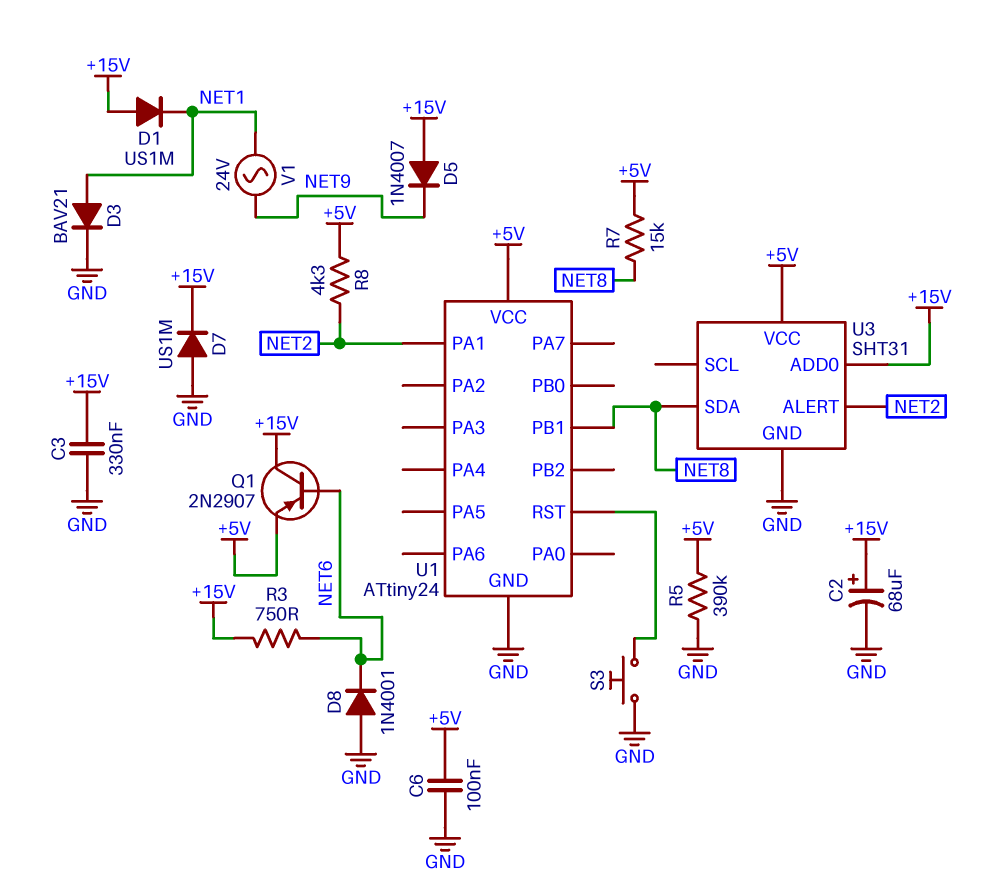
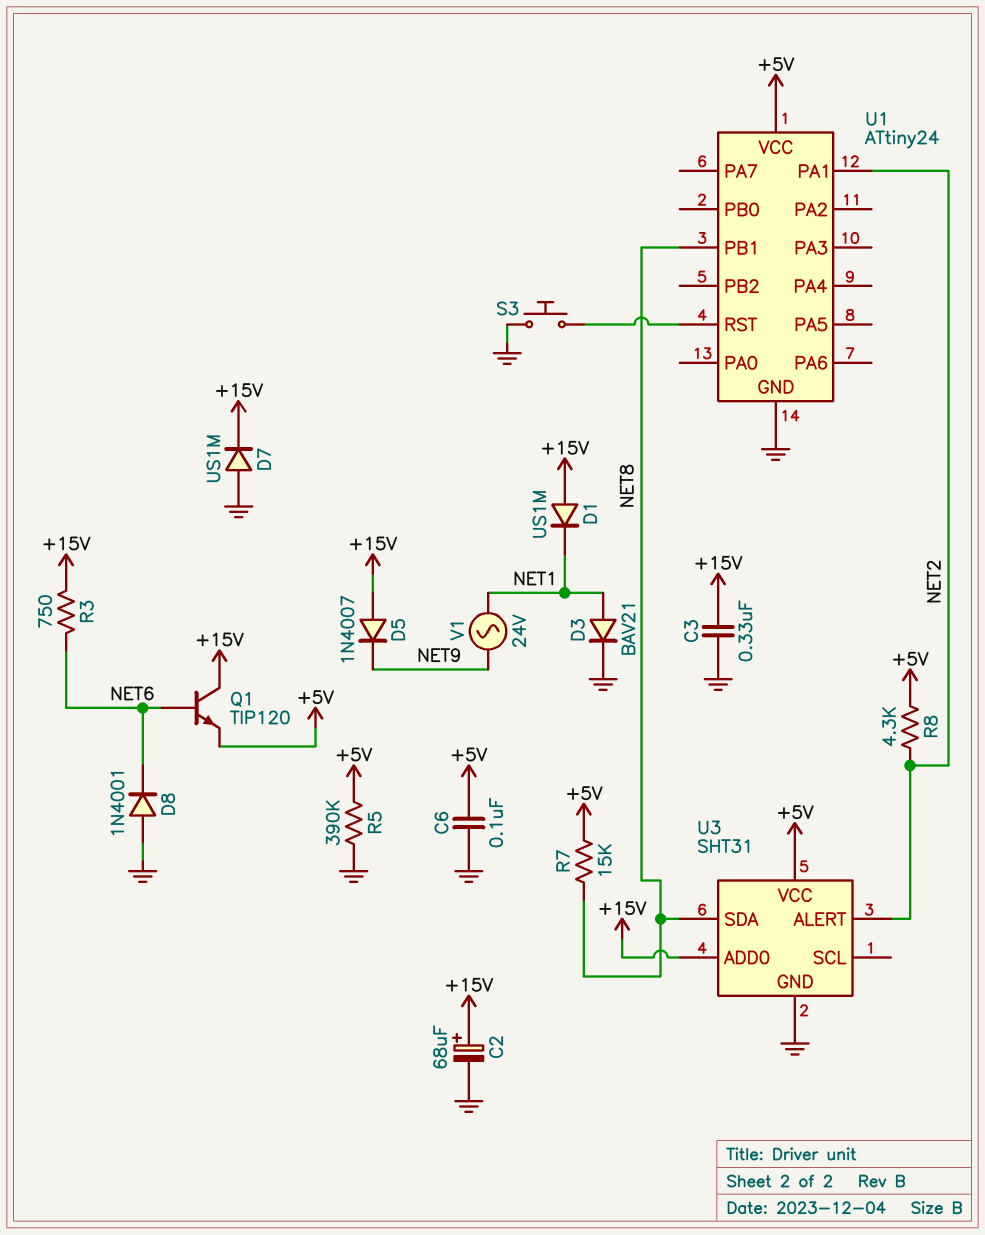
Q1: PNP 2N2907 (B NET6, C +15V, E +5V) -> NPN TIP120 (B NET6, C +15V, E +5V)

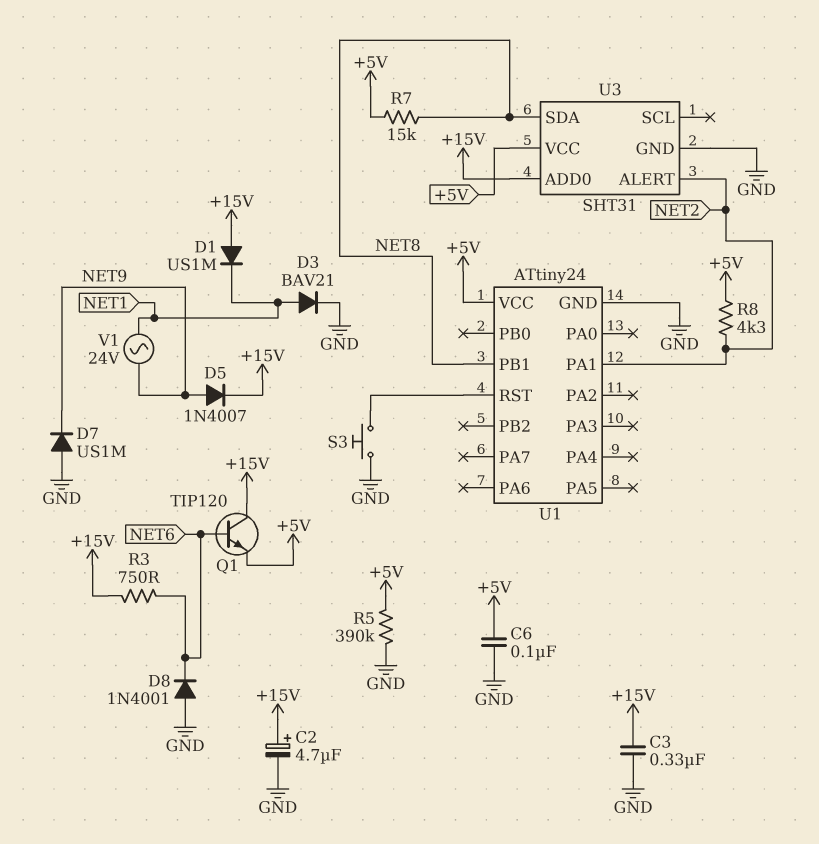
C2: 68uF (plus +15V, minus GND) -> 4.7uF (plus +15V, minus GND)
D5: diode 1N4007 (A +15V, K NET9) -> diode 1N4007 (A NET9, K +15V)
D7: diode US1M (A GND, K +15V) -> diode US1M (A GND, K NET9)

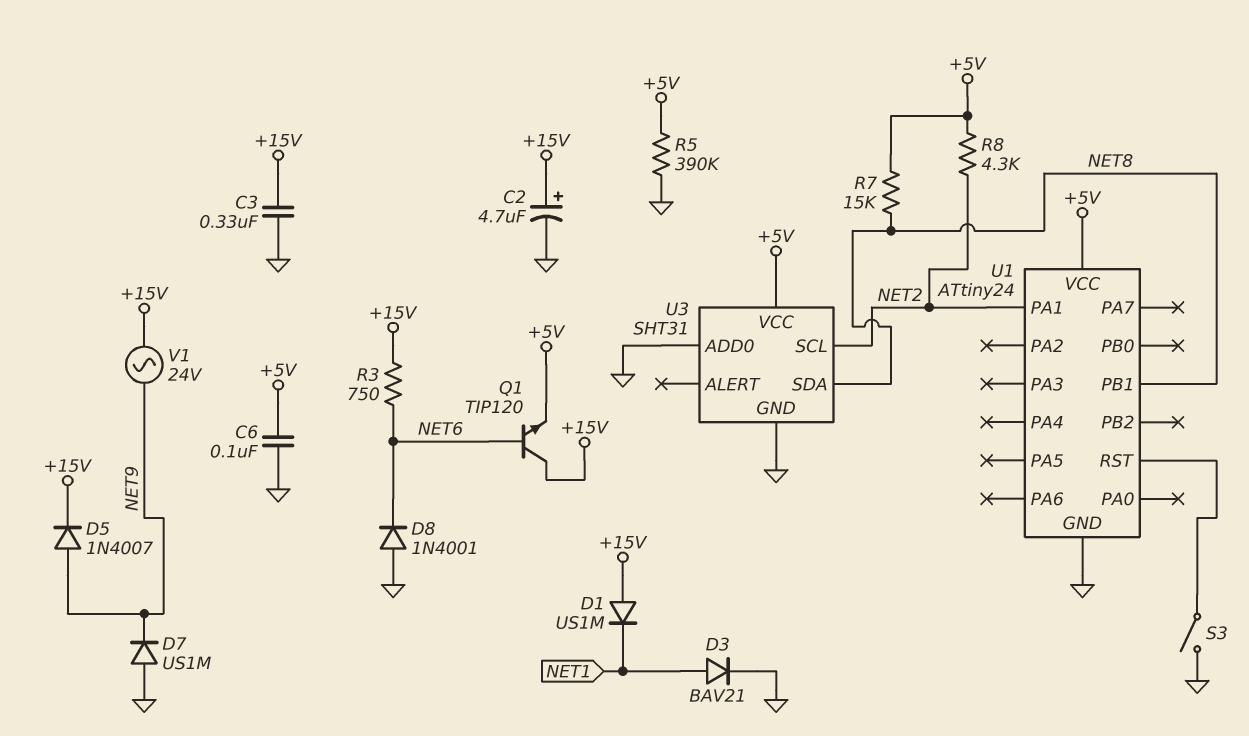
S3: button (GND, U1/RST) -> switch (GND, U1/RST)
U3 pin ADD0: +15V -> GND
U3 pin ALERT: NET2 -> none
U3 pin SCL: none -> NET2
V1: AC 24V (NET1, NET9) -> AC 24V (+15V, NET9)

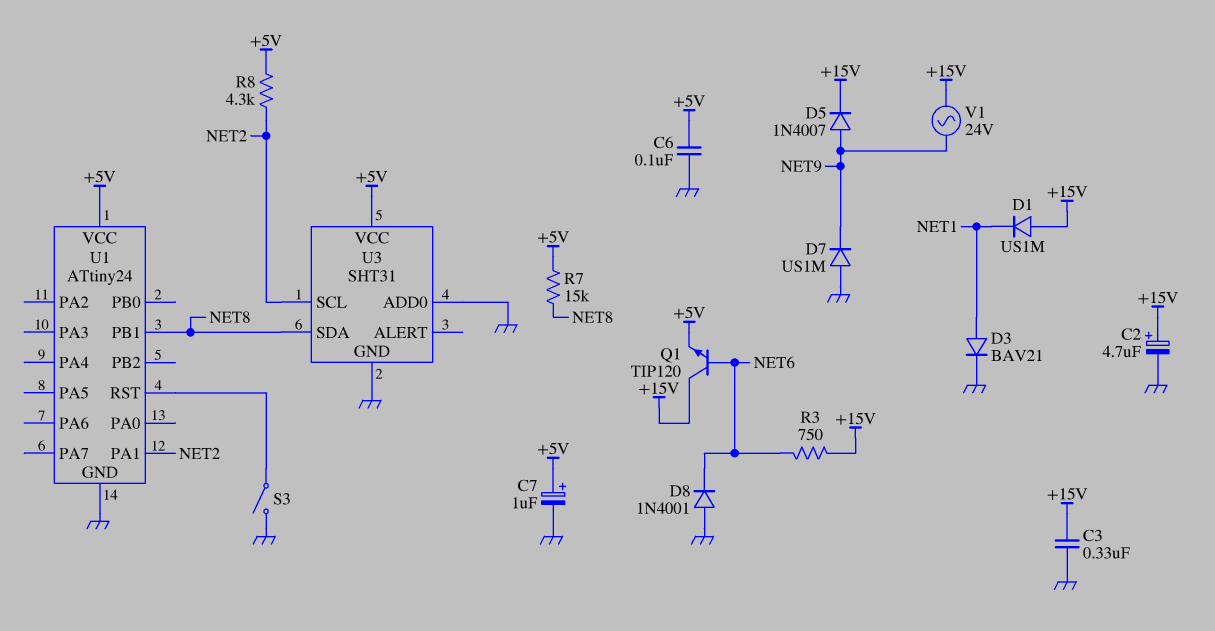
C7: none -> 1uF (plus +5V, minus GND)
R5: 390k (+5V, GND) -> none

